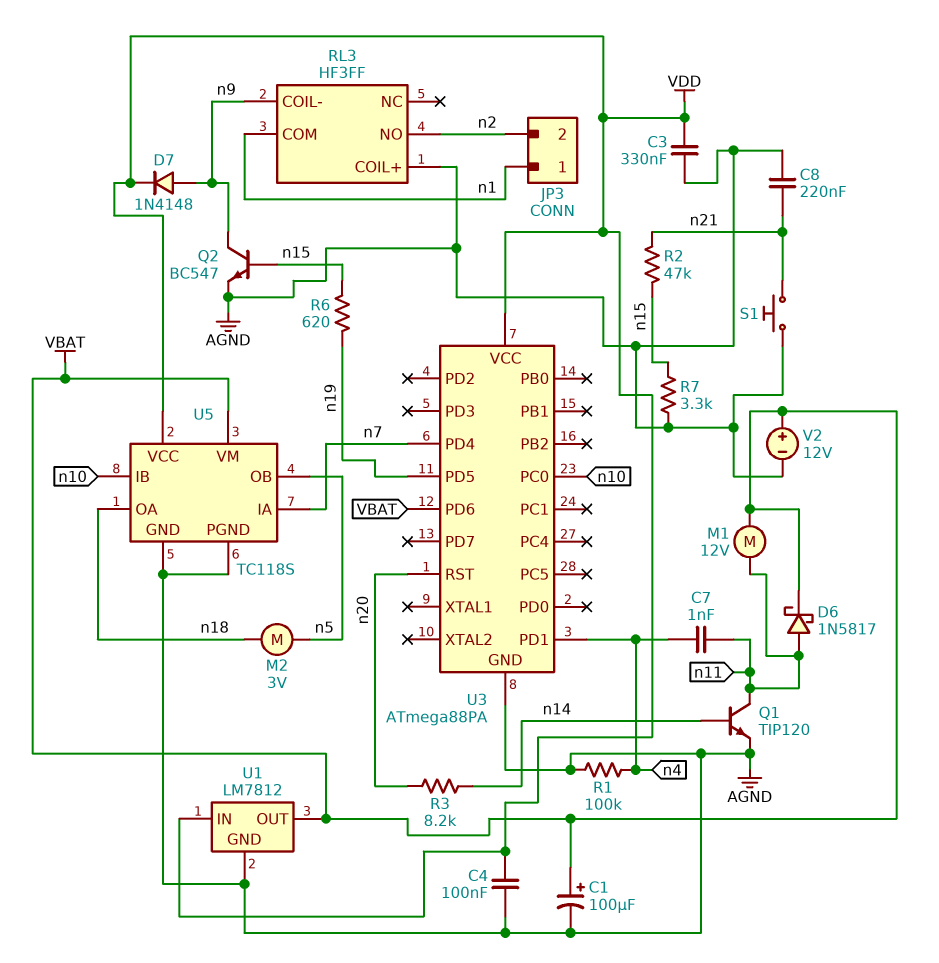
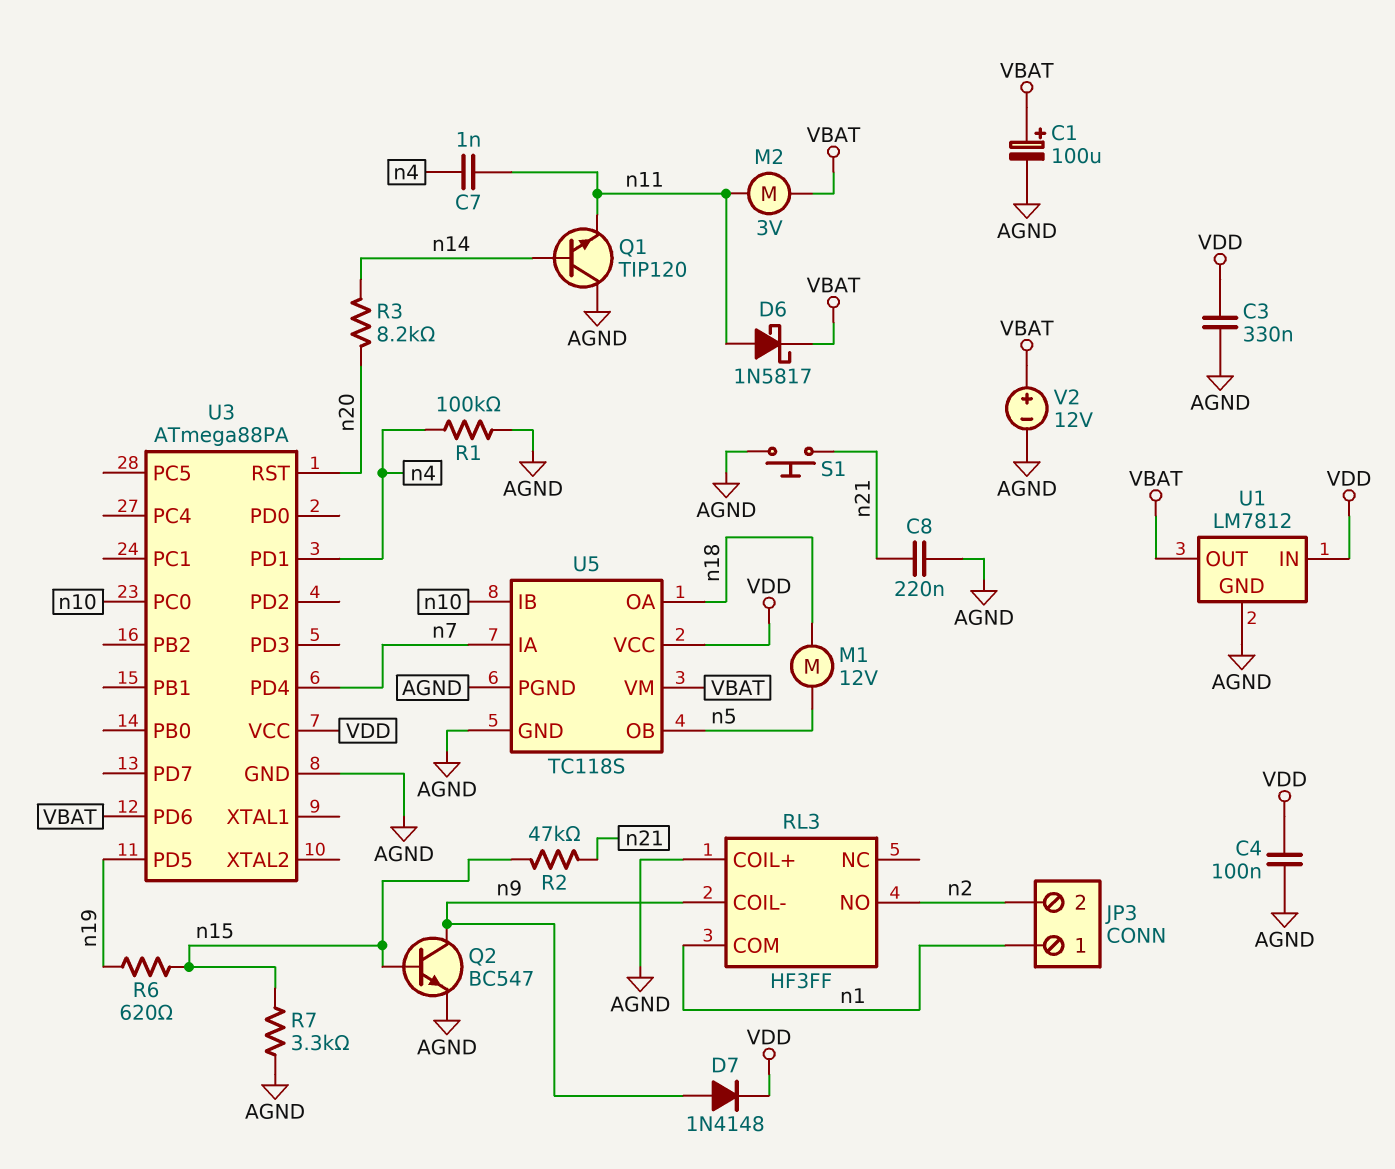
M1: motor 12V (VBAT, n11) -> motor 12V (n5, n18)
M2: motor 3V (n5, n18) -> motor 3V (VBAT, n11)
Q1: NPN TIP120 (B n14, C n11, E AGND) -> NPN TIP120 (B n14, C AGND, E n11)

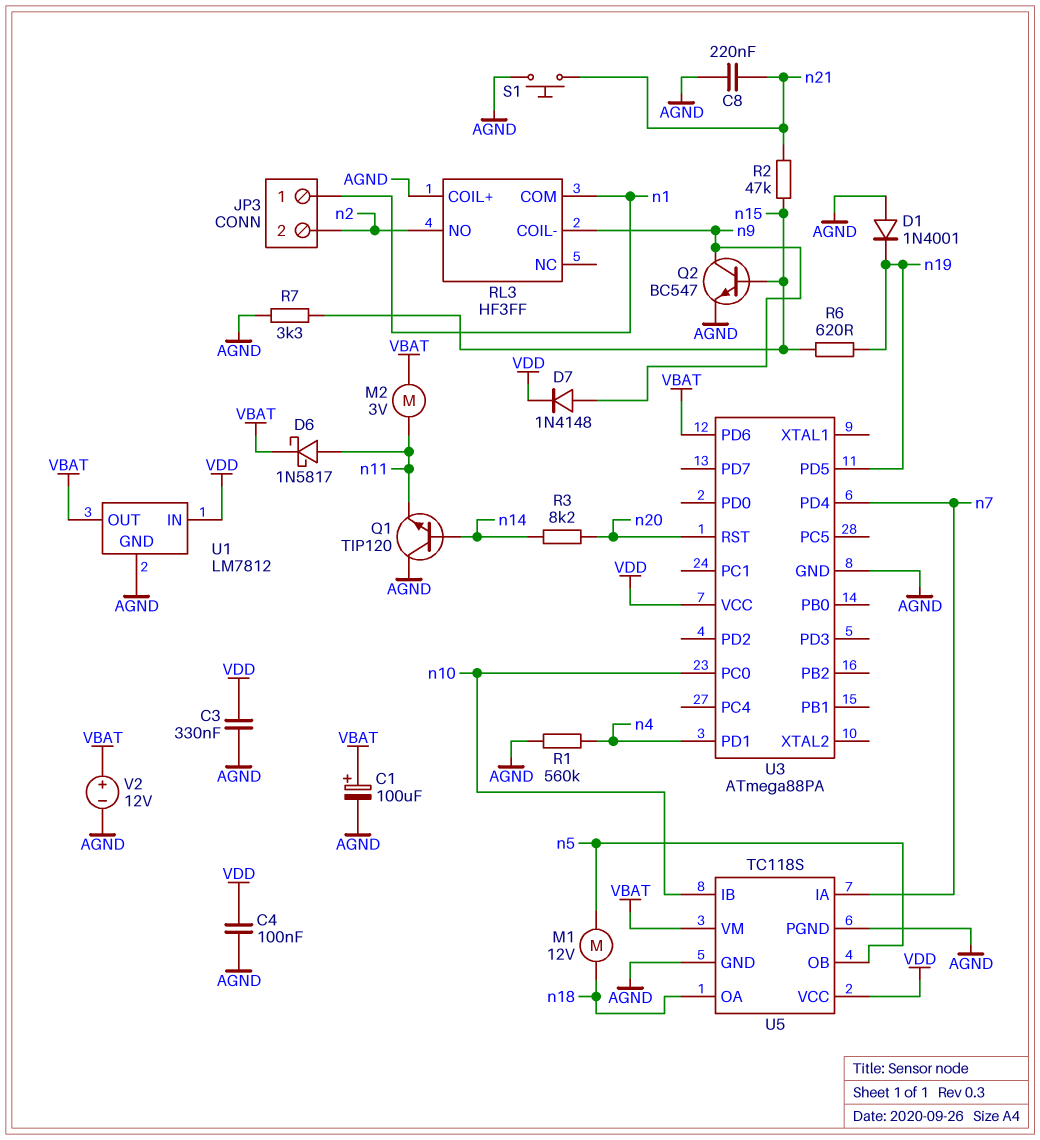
C7: 1nF (n4, n11) -> none
D1: none -> diode 1N4001 (A AGND, K n19)
R1: 100k (AGND, n4) -> 560k (AGND, n4)

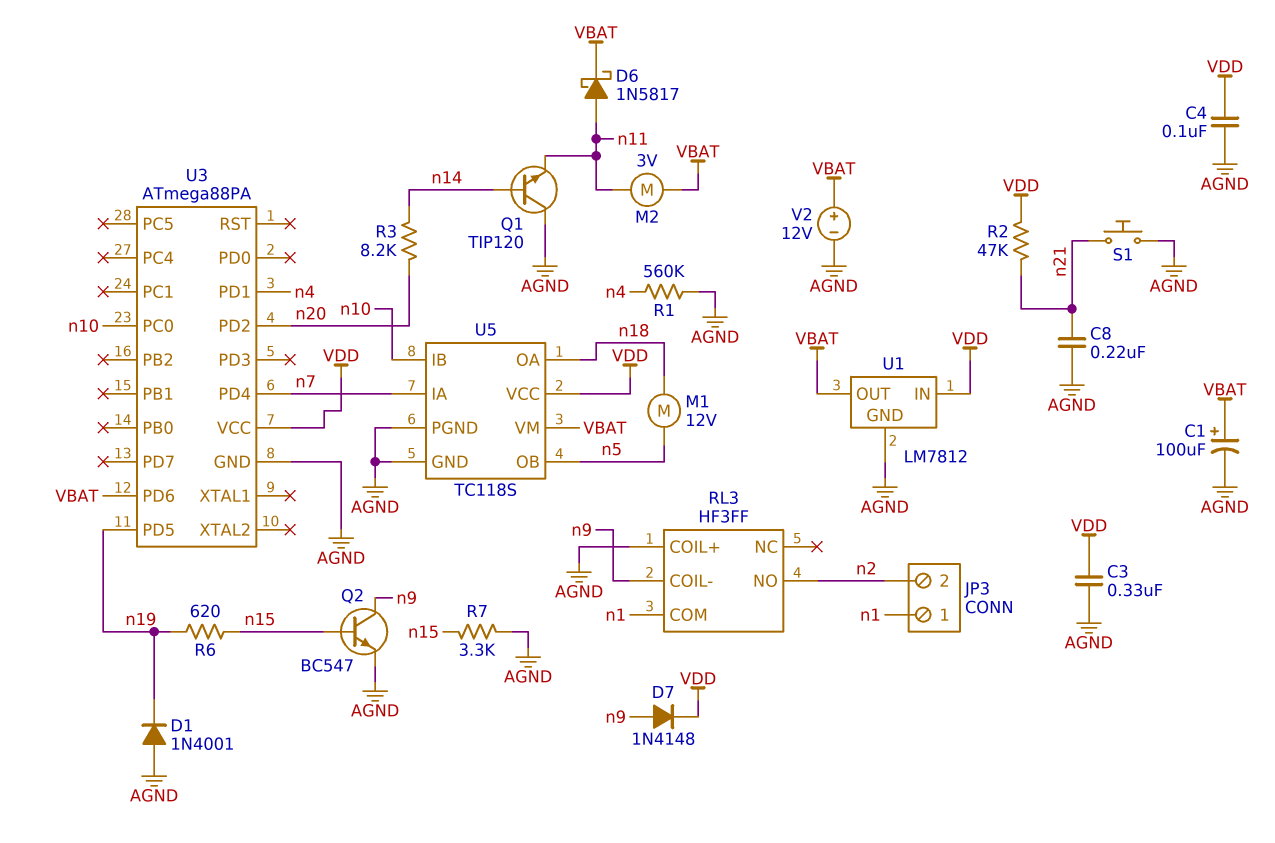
R2: 47k (n15, n21) -> 47k (VDD, n21)
U3 pin PD2: none -> n20
U3 pin RST: n20 -> none

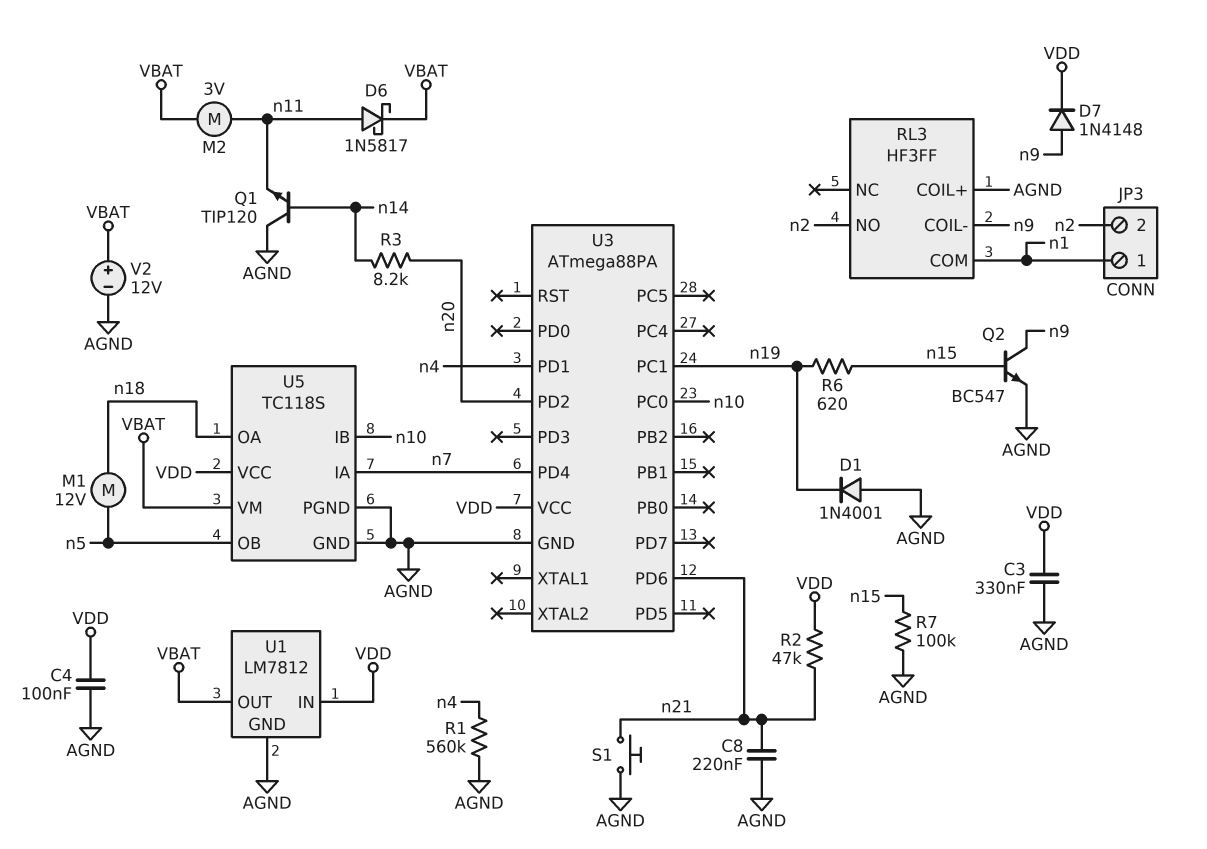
C1: 100uF (plus VBAT, minus AGND) -> none
R7: 3.3k (AGND, n15) -> 100k (AGND, n15)
U3 pin PC1: none -> n19
U3 pin PD5: n19 -> none
U3 pin PD6: VBAT -> n21

